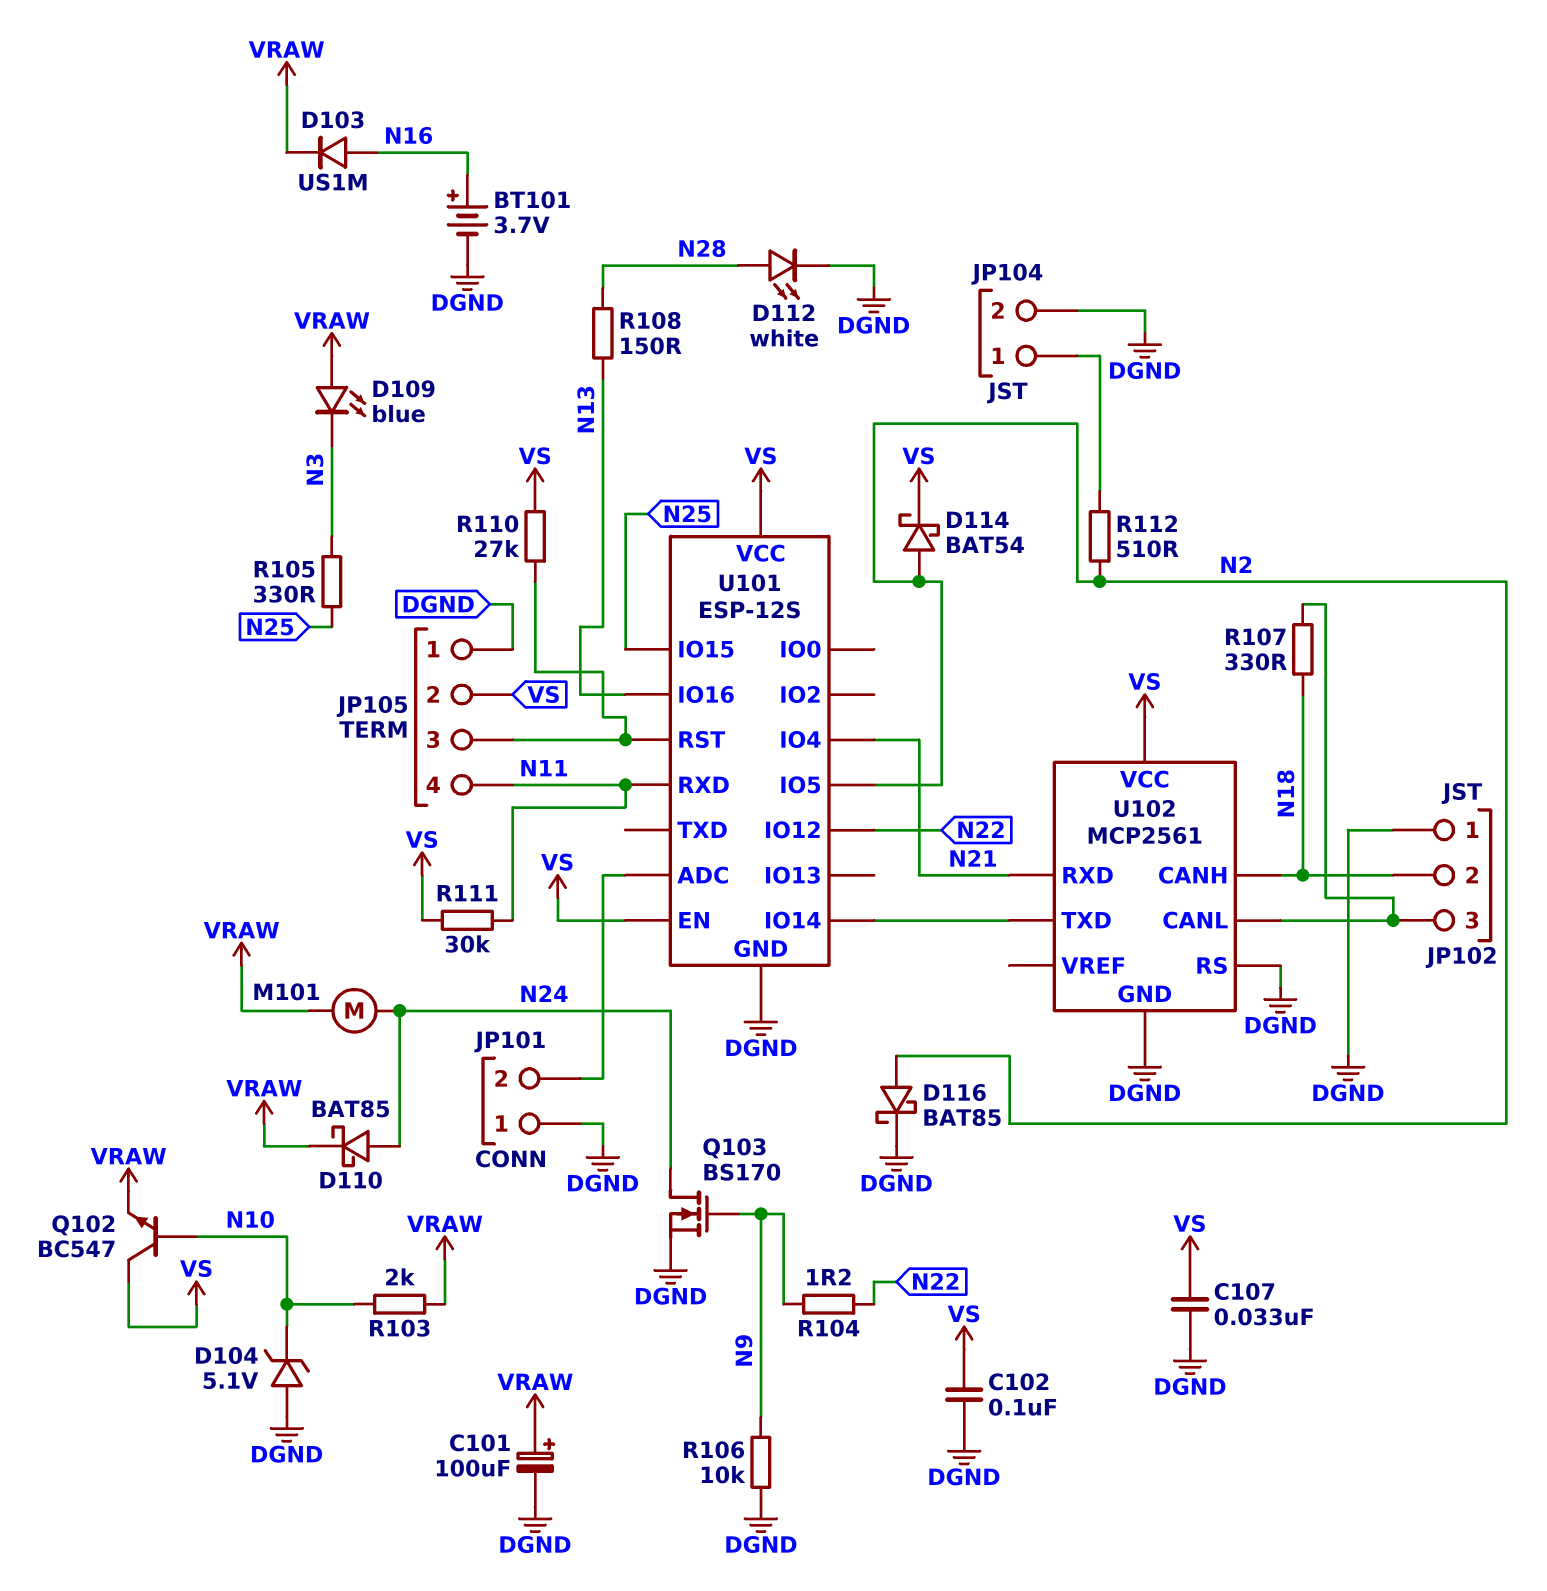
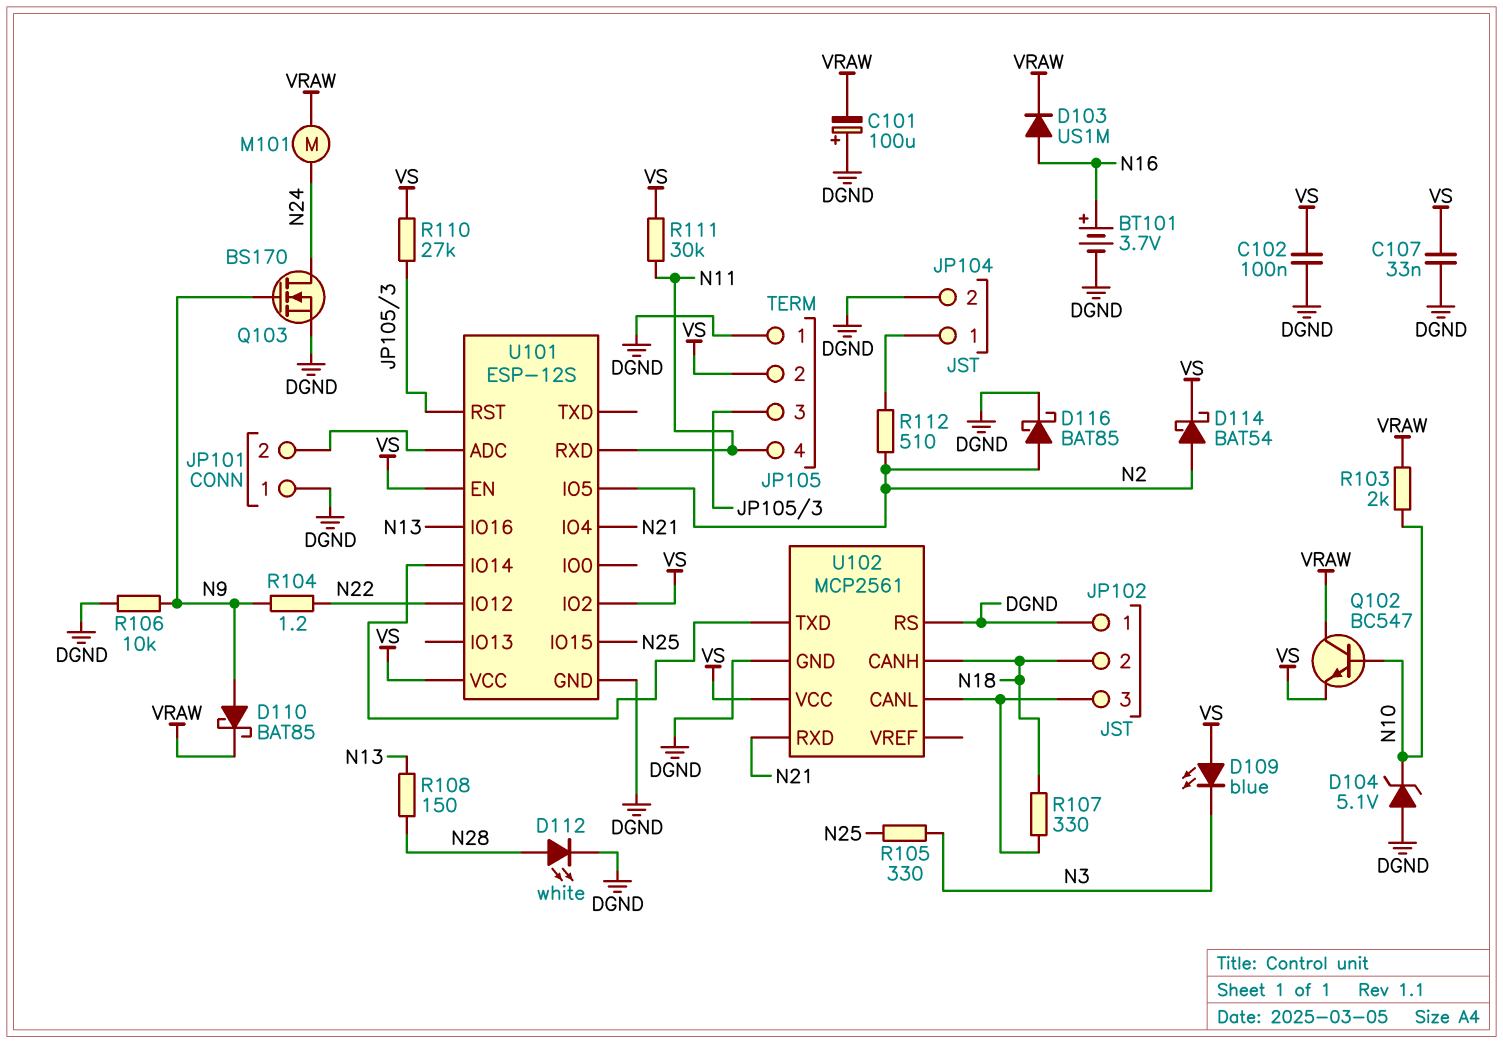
C101: 100uF (plus VRAW, minus DGND) -> 100uF (plus DGND, minus VRAW)
D109: LED blue (A VRAW, K N3) -> LED blue (A VS, K N3)
D110: schottky BAT85 (A N24, K VRAW) -> schottky BAT85 (A N9, K VRAW)
Q102: NPN BC547 (B N10, C VS, E VRAW) -> NPN BC547 (B N10, C VRAW, E VS)
U101 pin IO2: none -> VS

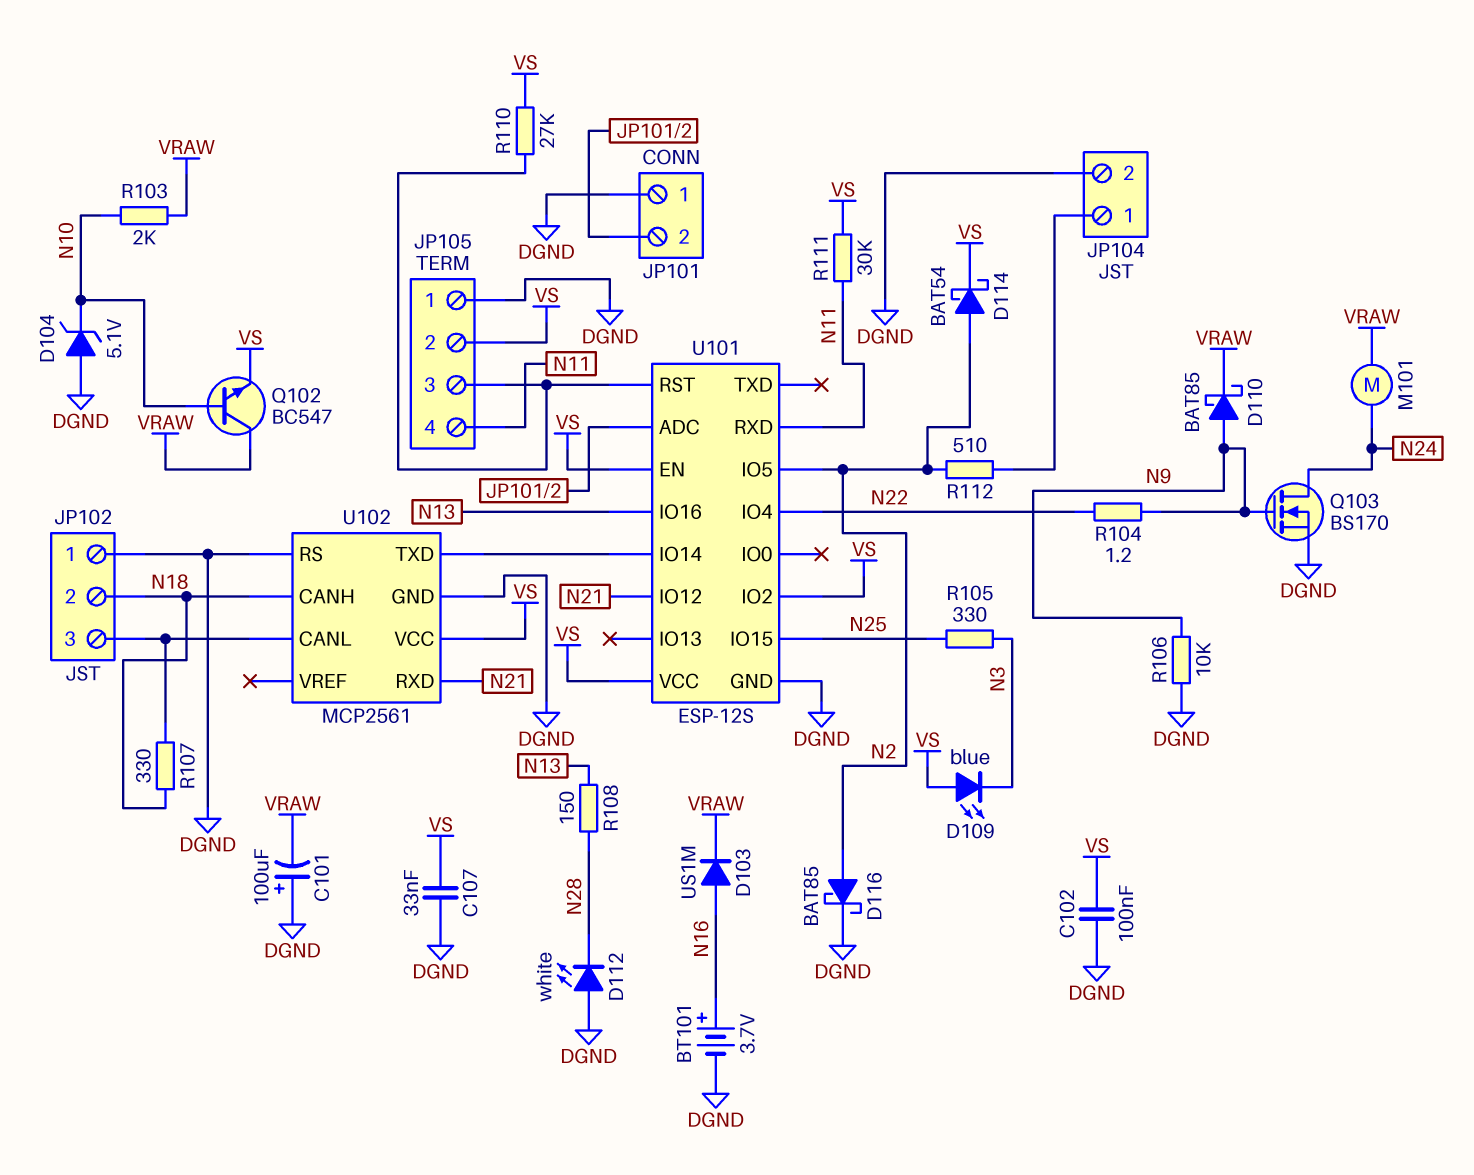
D112: LED white (A N28, K DGND) -> LED white (A DGND, K N28)
U101 pin IO4: N21 -> N22
U101 pin IO12: N22 -> N21

